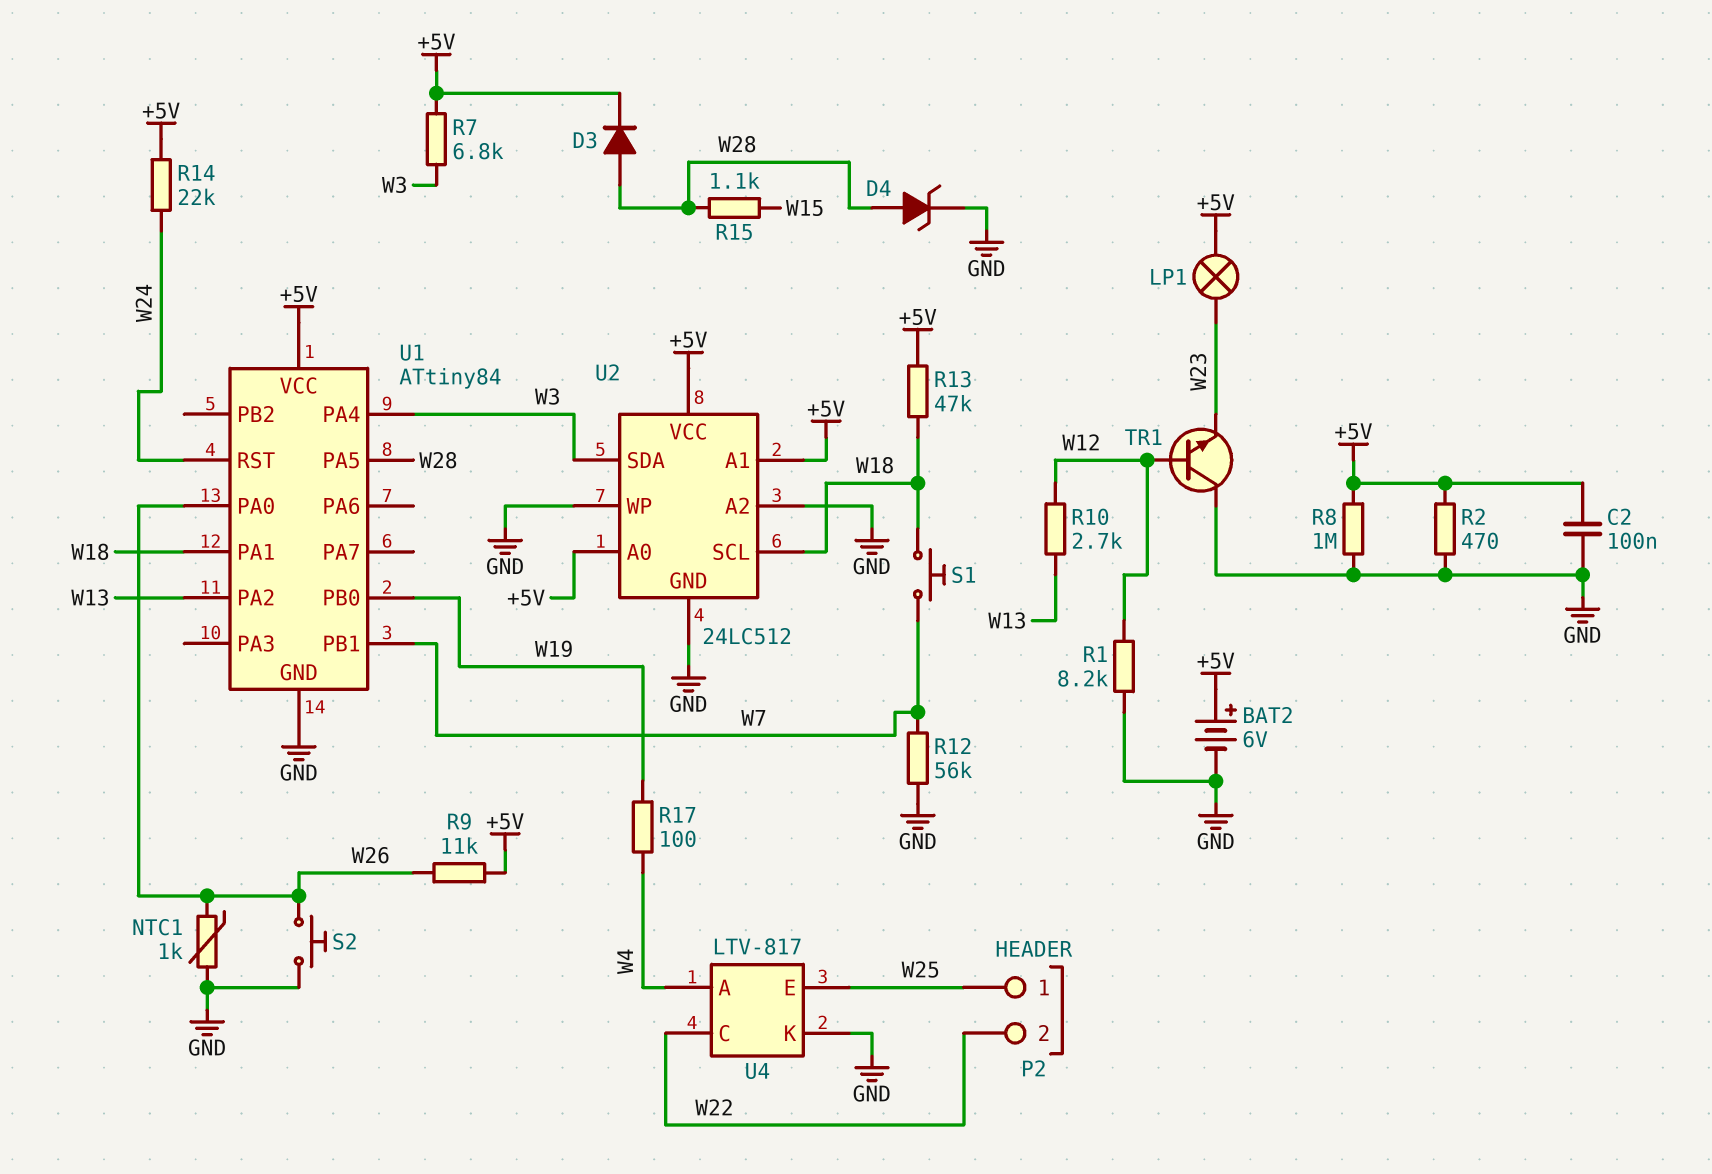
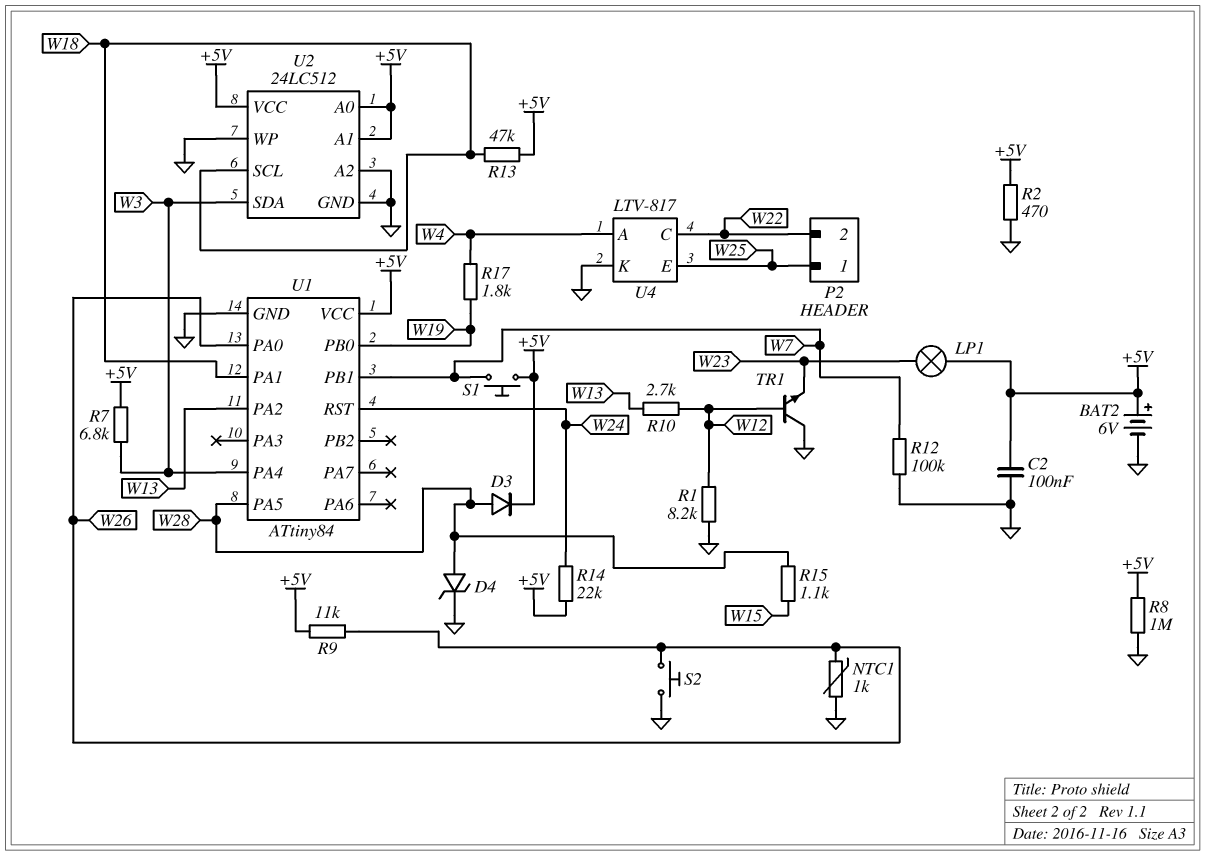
R12: 56k (GND, W7) -> 100k (GND, W7)
R17: 100 (W4, W19) -> 1.8k (W4, W19)
S1: button (W7, W18) -> button (+5V, W7)

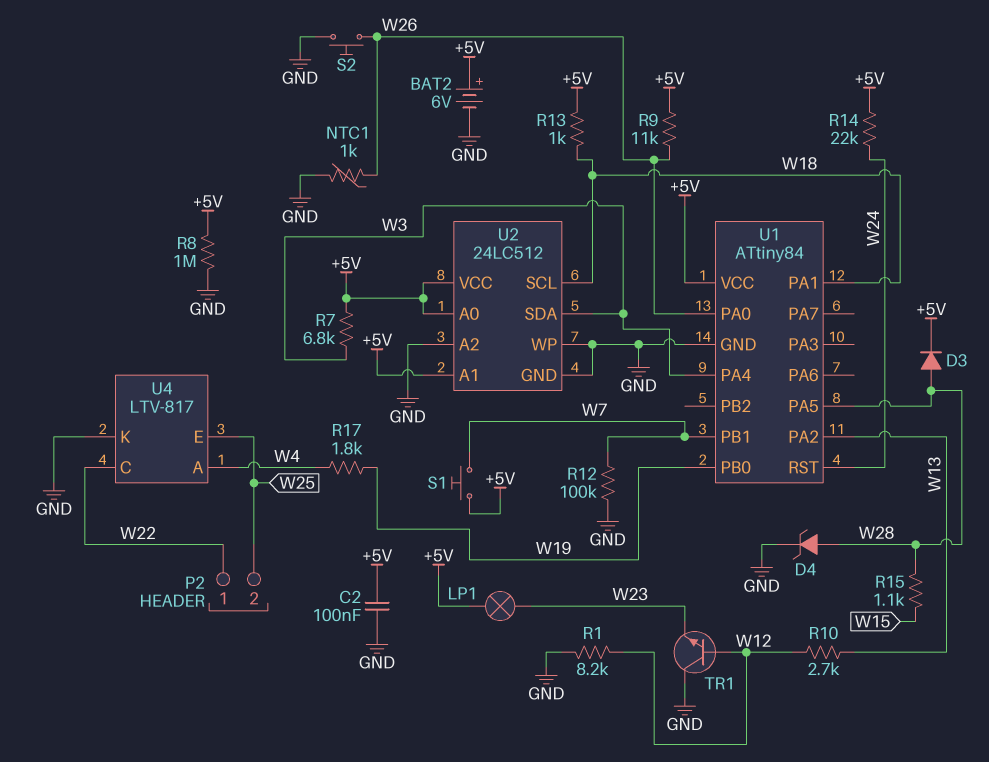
P2 pin 1: W25 -> W22
P2 pin 2: W22 -> W25
R2: 470 (+5V, GND) -> none
R13: 47k (+5V, W18) -> 1k (+5V, W18)

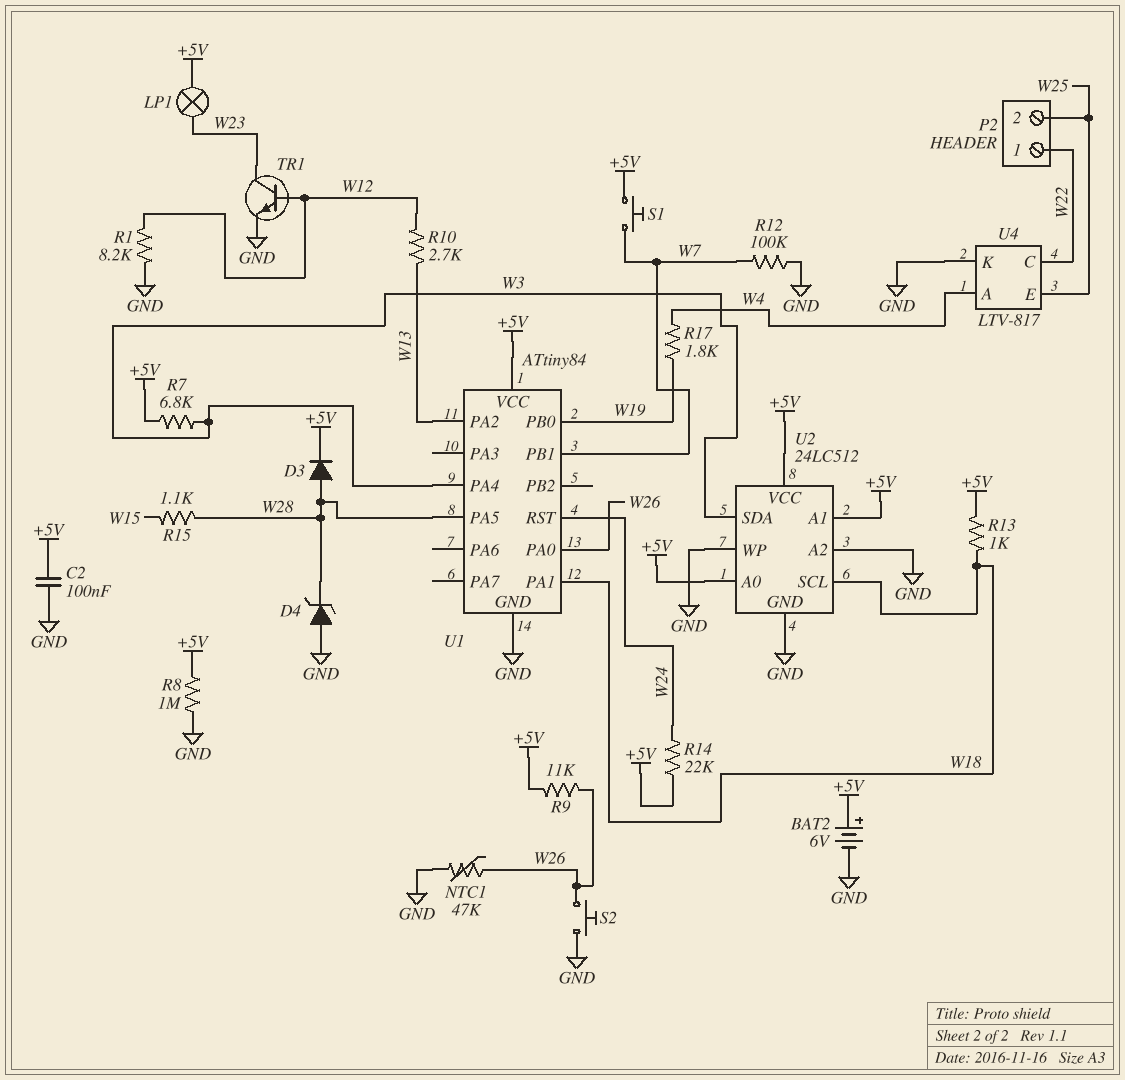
D4: zener (A W28, K GND) -> zener (A GND, K W28)
NTC1: 1k (GND, W26) -> 47k (GND, W26)
TR1: NPN (B W12, C GND, E W23) -> NPN (B W12, C W23, E GND)

